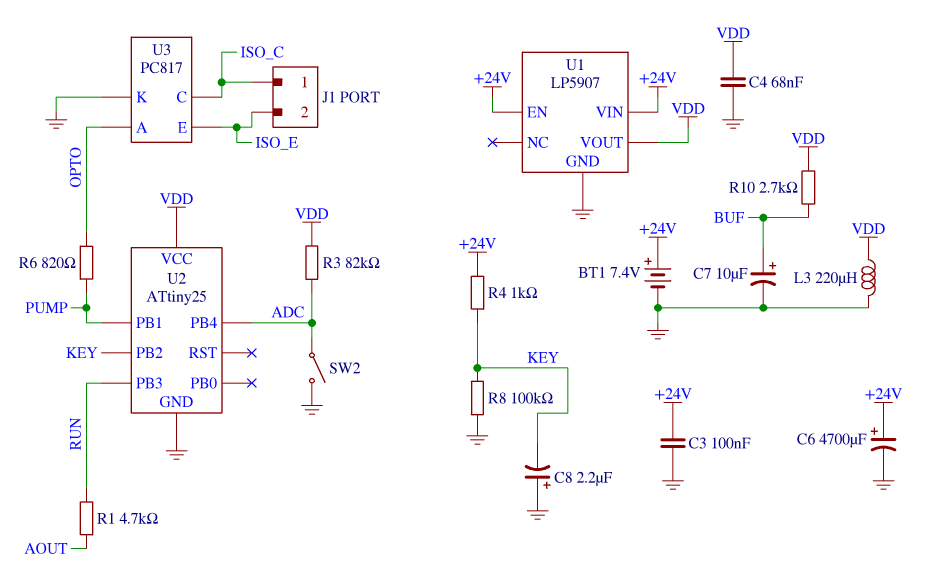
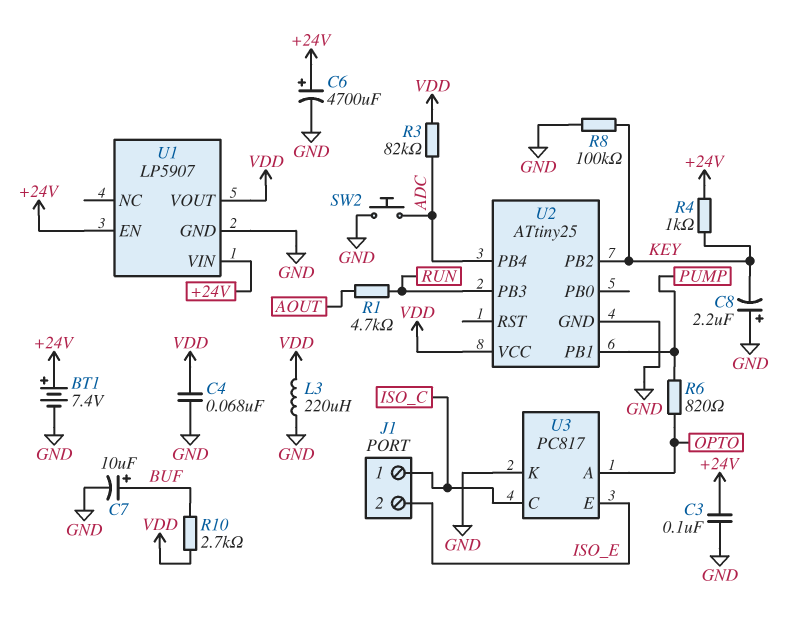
SW2: switch (ADC, GND) -> button (ADC, GND)

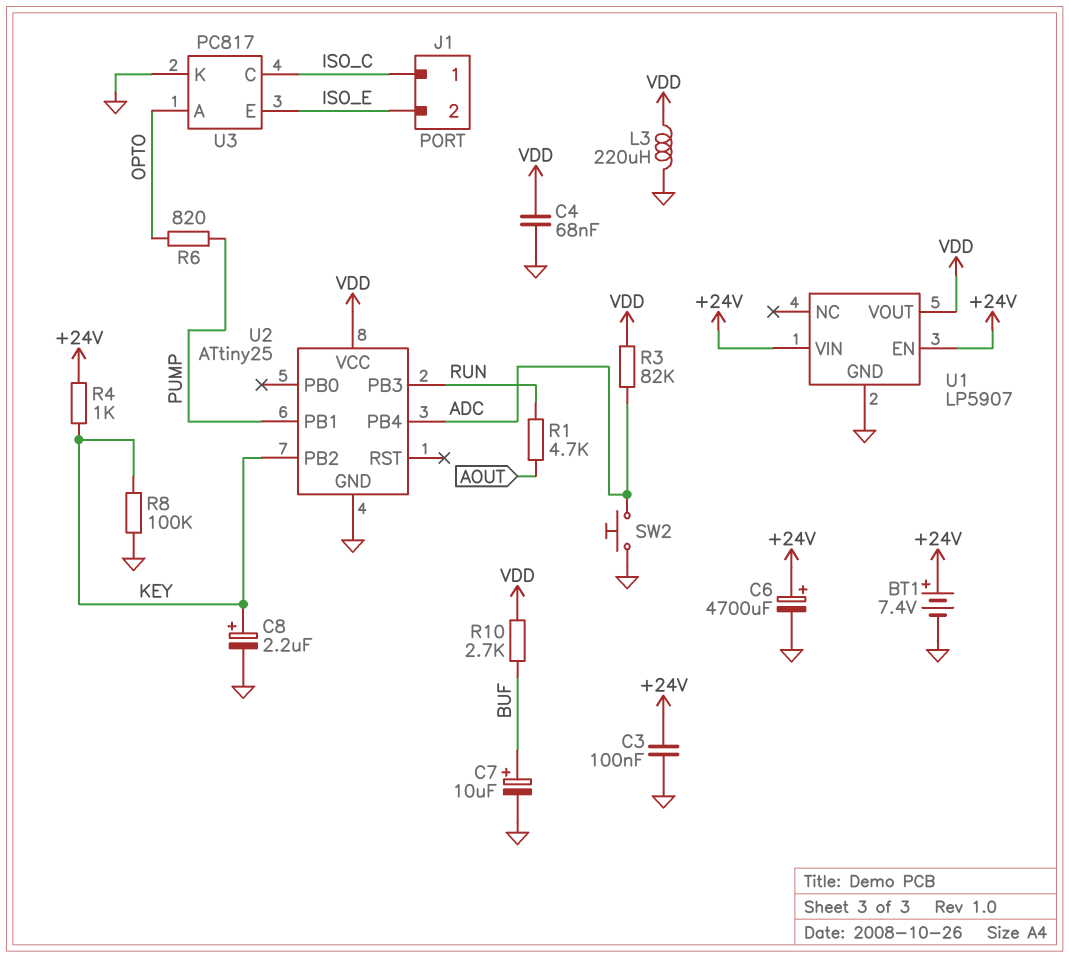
C8: 2.2uF (plus GND, minus KEY) -> 2.2uF (plus KEY, minus GND)

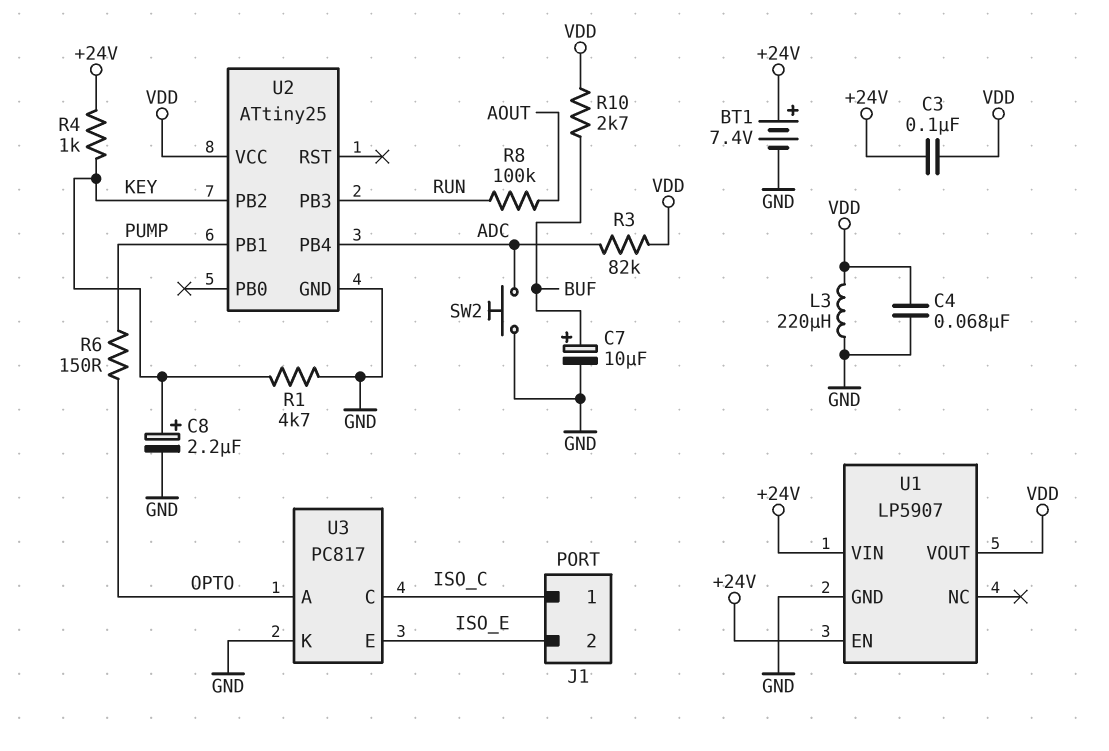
C3: 100nF (+24V, GND) -> 100nF (+24V, VDD)
C6: 4700uF (plus +24V, minus GND) -> none
R1: 4.7k (AOUT, RUN) -> 4.7k (GND, KEY)
R6: 820 (OPTO, PUMP) -> 150 (OPTO, PUMP)
R8: 100k (GND, KEY) -> 100k (AOUT, RUN)

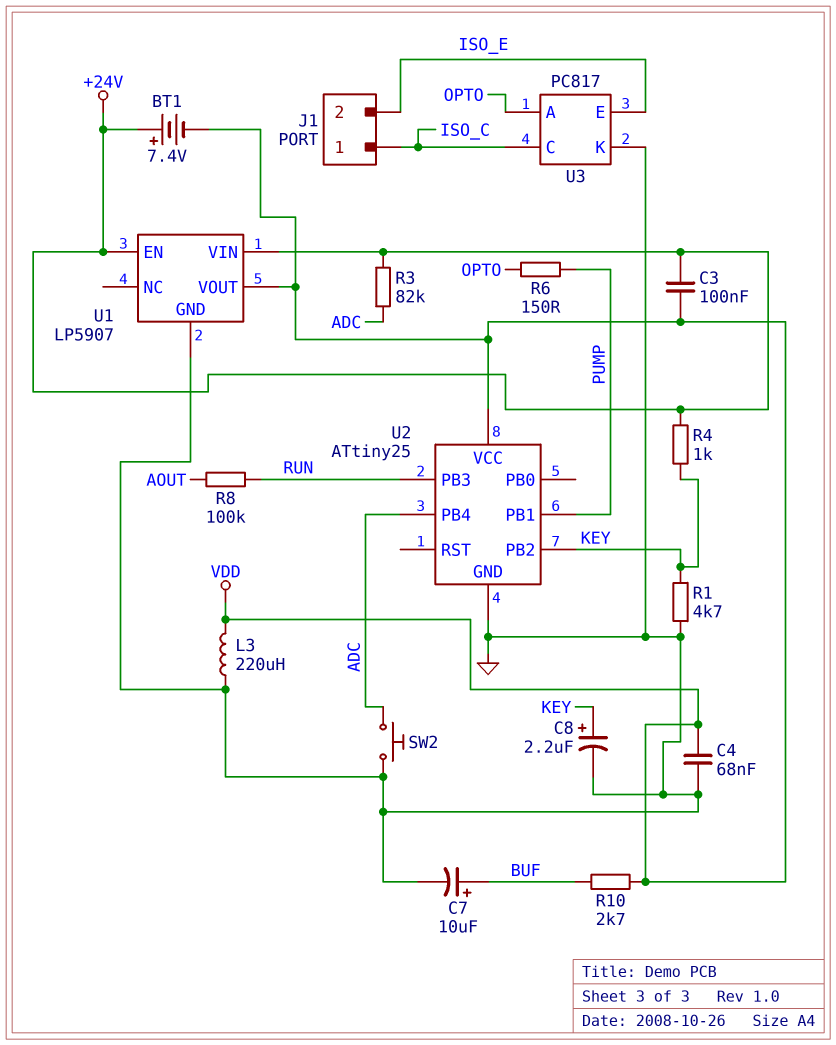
BT1: 7.4V (plus +24V, minus GND) -> 7.4V (plus +24V, minus VDD)
R3: 82k (ADC, VDD) -> 82k (+24V, ADC)

